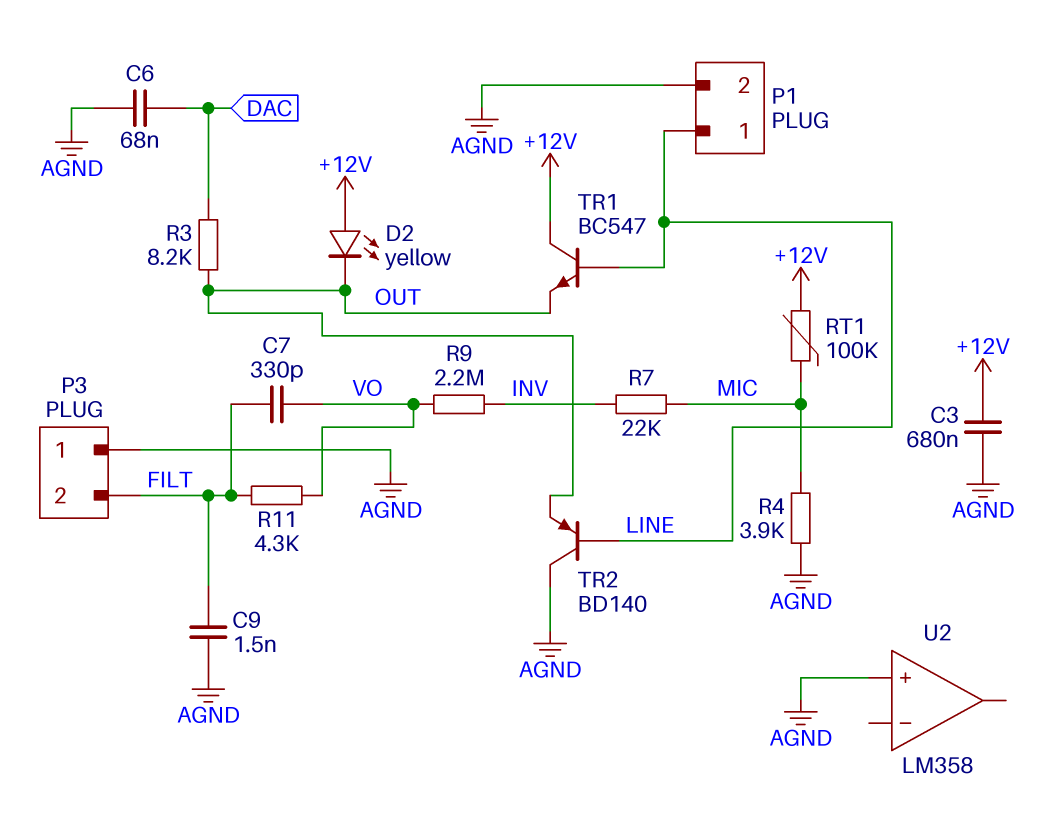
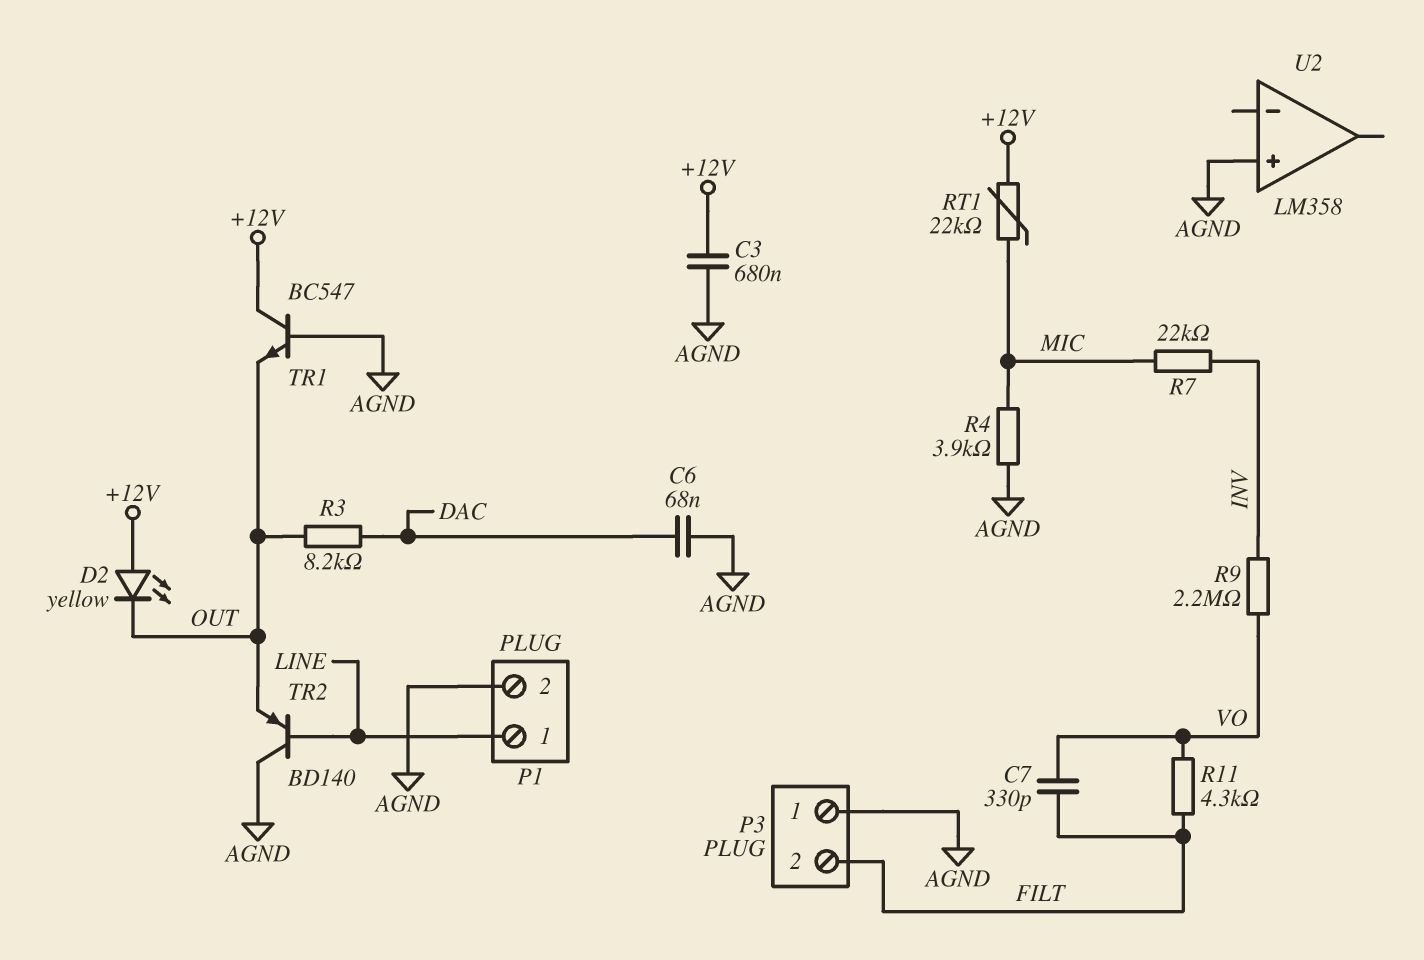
C9: 1.5nF (AGND, FILT) -> none
RT1: 100k (+12V, MIC) -> 22k (+12V, MIC)
TR1: NPN BC547 (B LINE, C +12V, E OUT) -> NPN BC547 (B AGND, C +12V, E OUT)

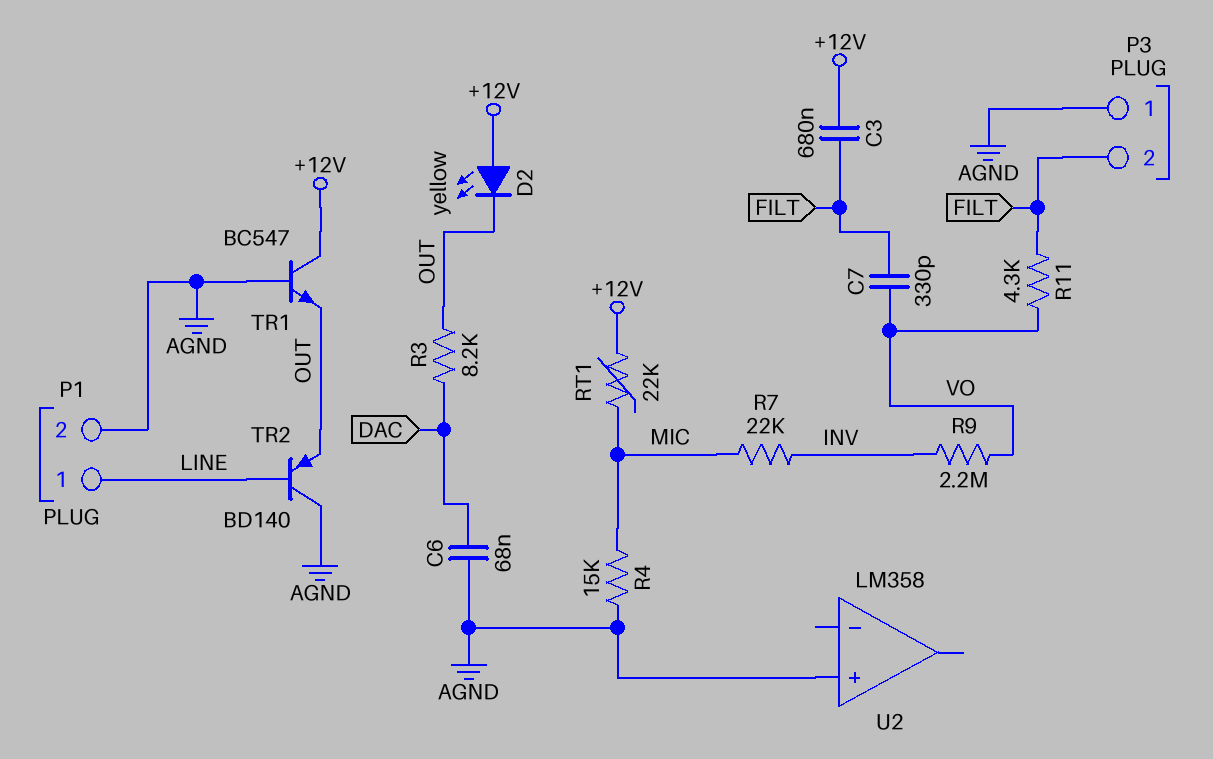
C3: 680nF (+12V, AGND) -> 680nF (+12V, FILT)
R4: 3.9k (AGND, MIC) -> 15k (AGND, MIC)

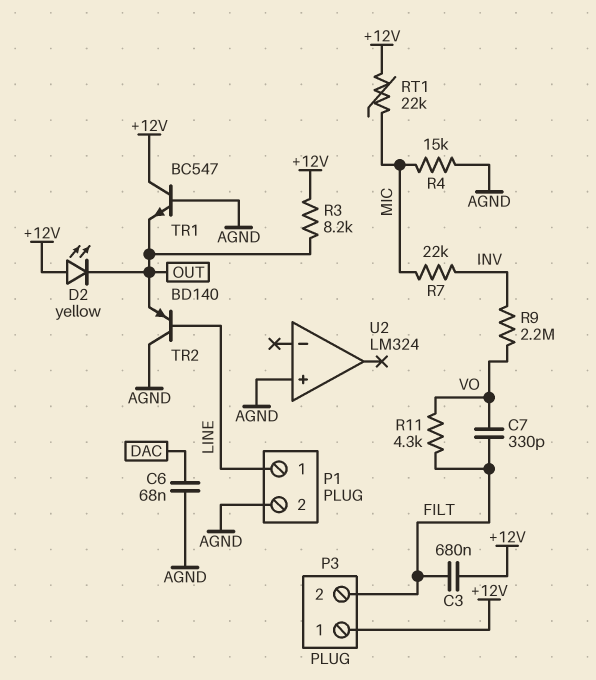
P3 pin 1: AGND -> +12V
R3: 8.2k (DAC, OUT) -> 8.2k (+12V, OUT)
U2: LM358 -> LM324

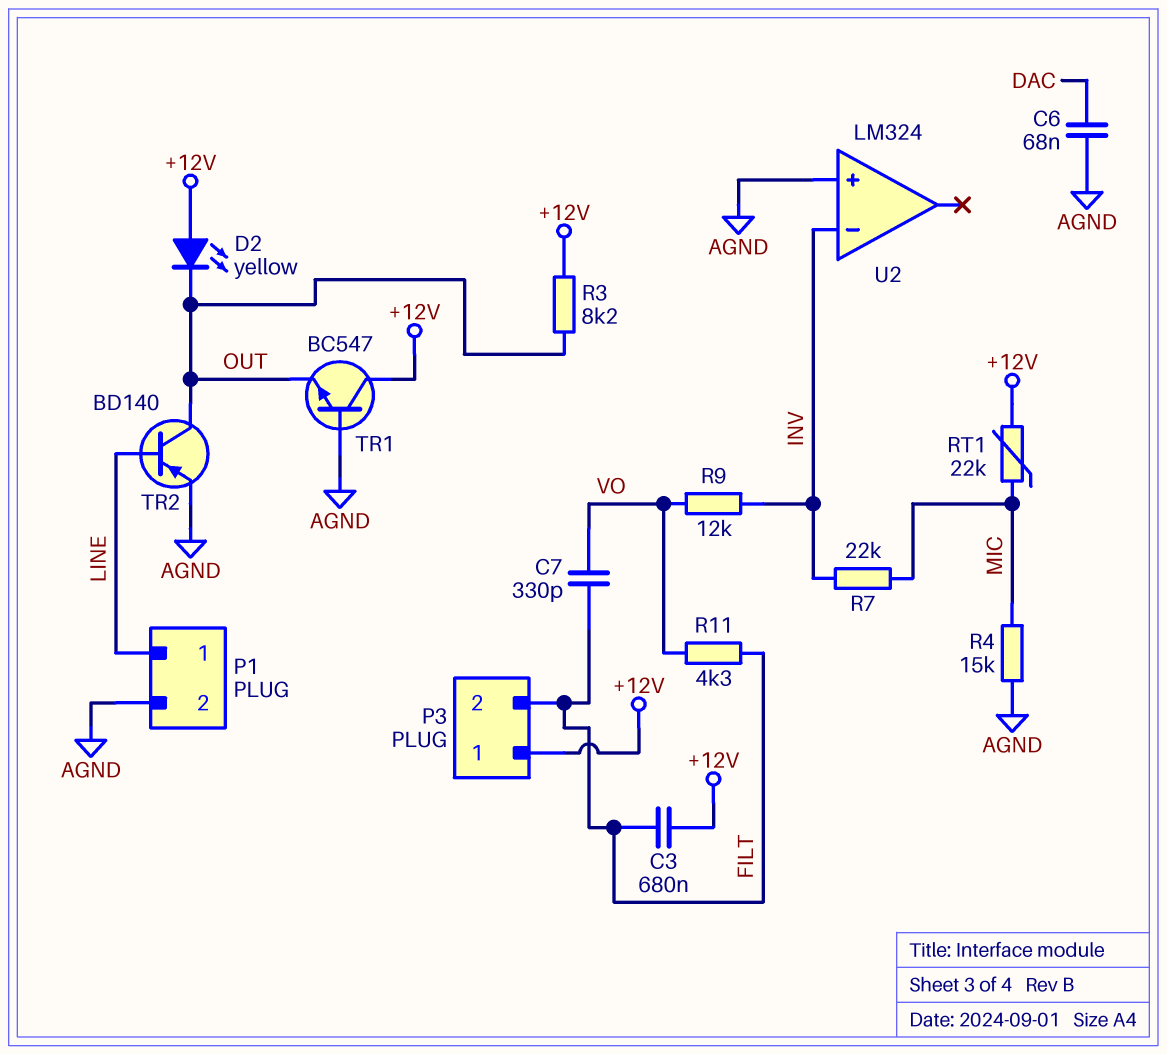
R9: 2.2M (INV, VO) -> 12k (INV, VO)
TR2: PNP BD140 (B LINE, C AGND, E OUT) -> PNP BD140 (B LINE, C OUT, E AGND)
U2 pin in-: none -> INV

